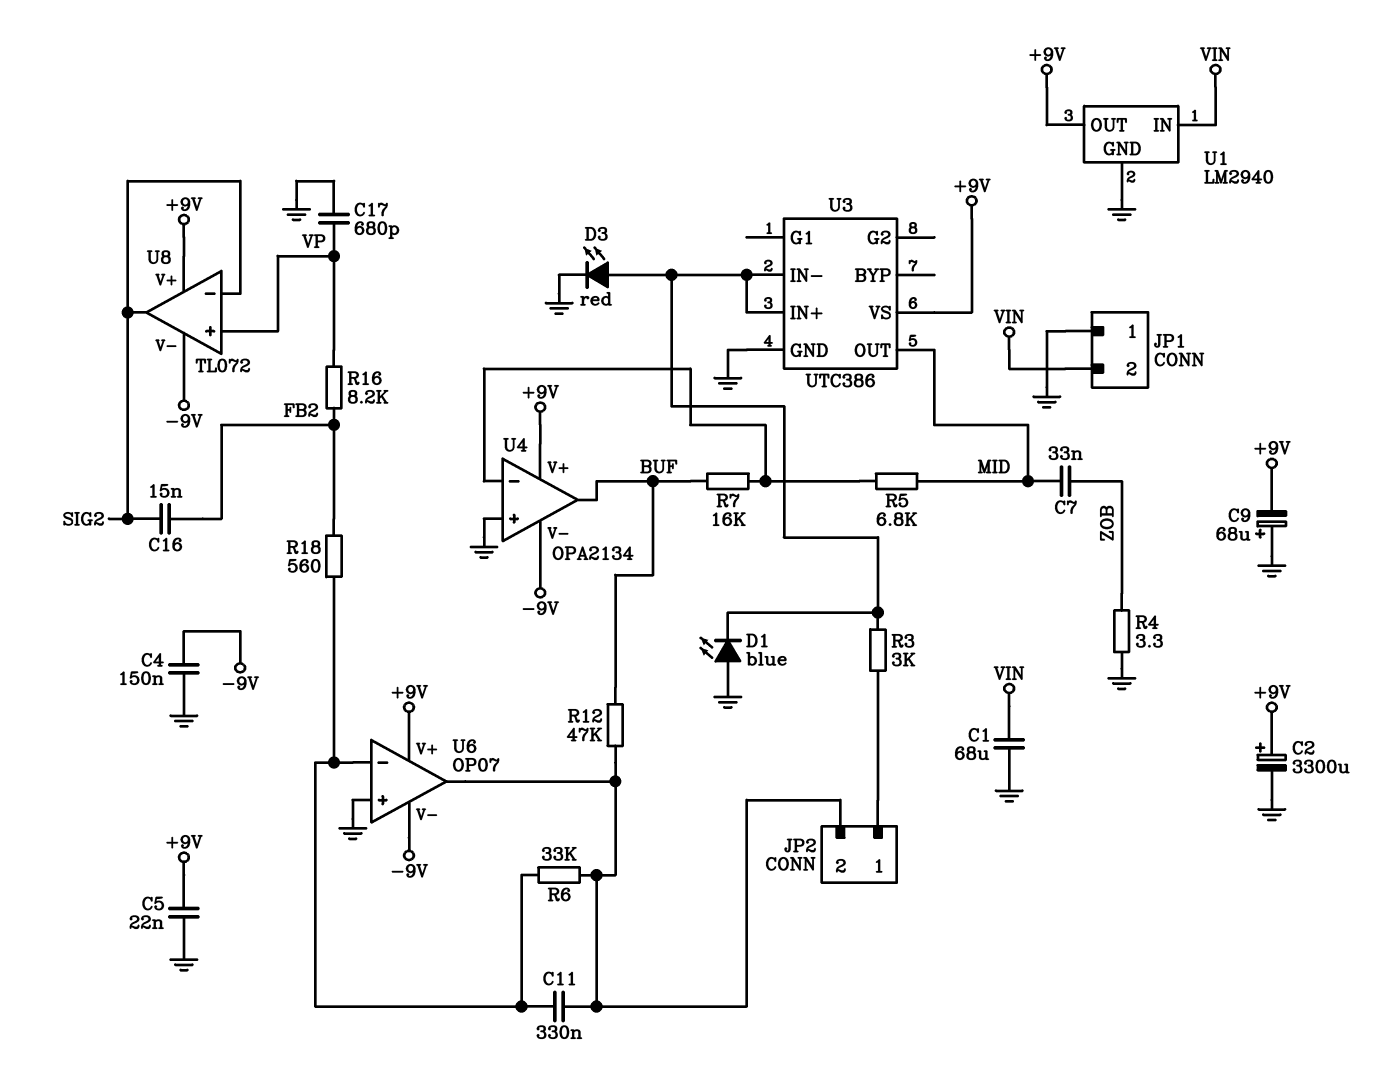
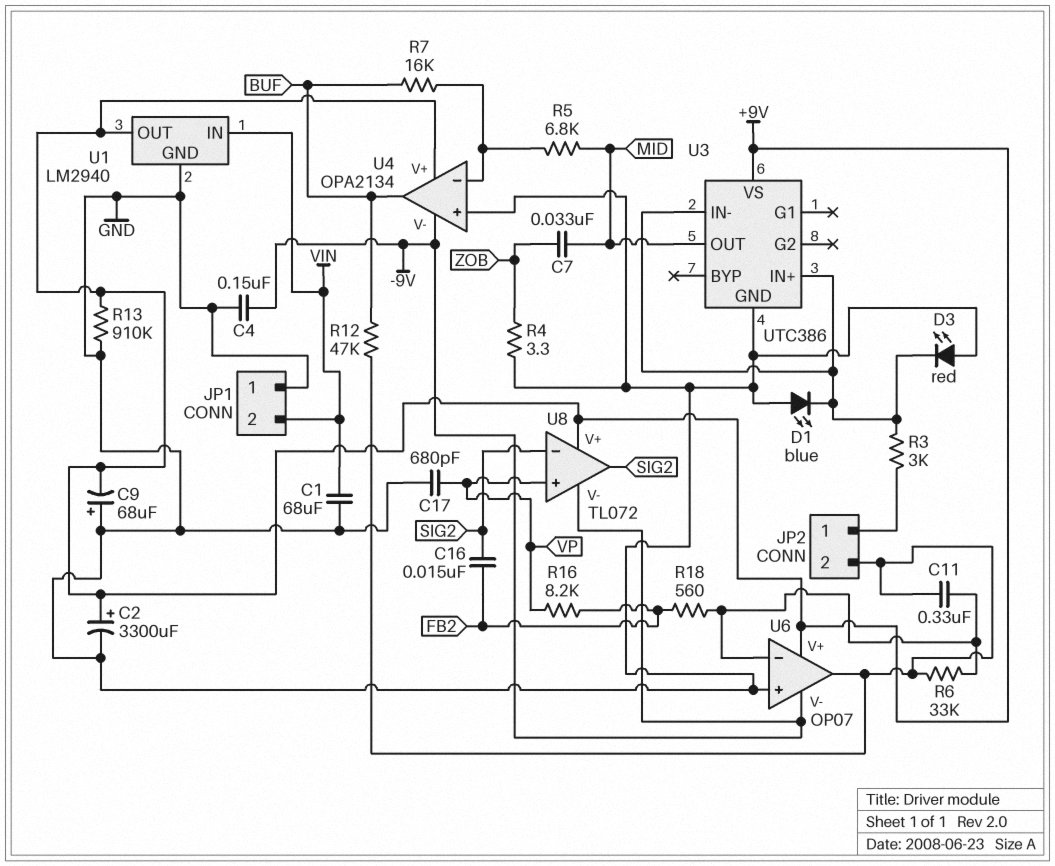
C5: 22nF (+9V, GND) -> none
D3: LED red (A U3/IN+, K GND) -> LED red (A GND, K U3/IN+)
R13: none -> 910k (+9V, GND)

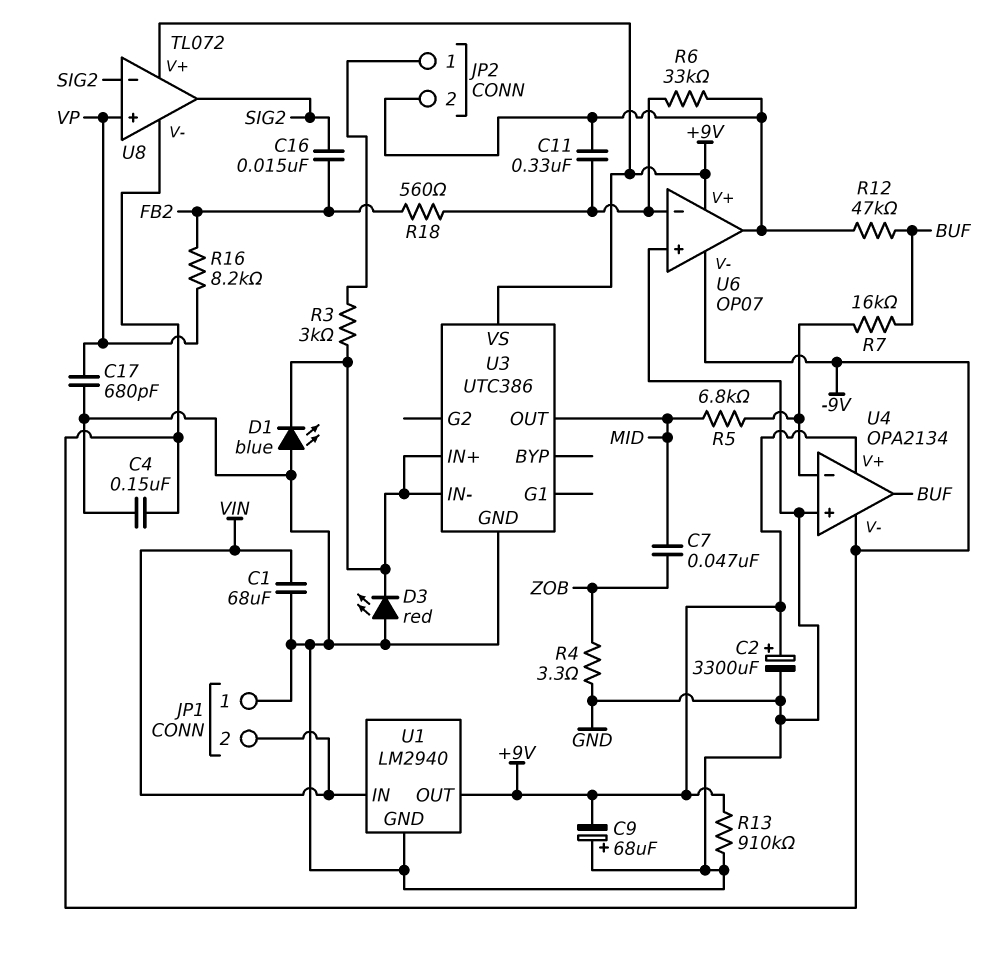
C7: 33nF (MID, ZOB) -> 47nF (MID, ZOB)

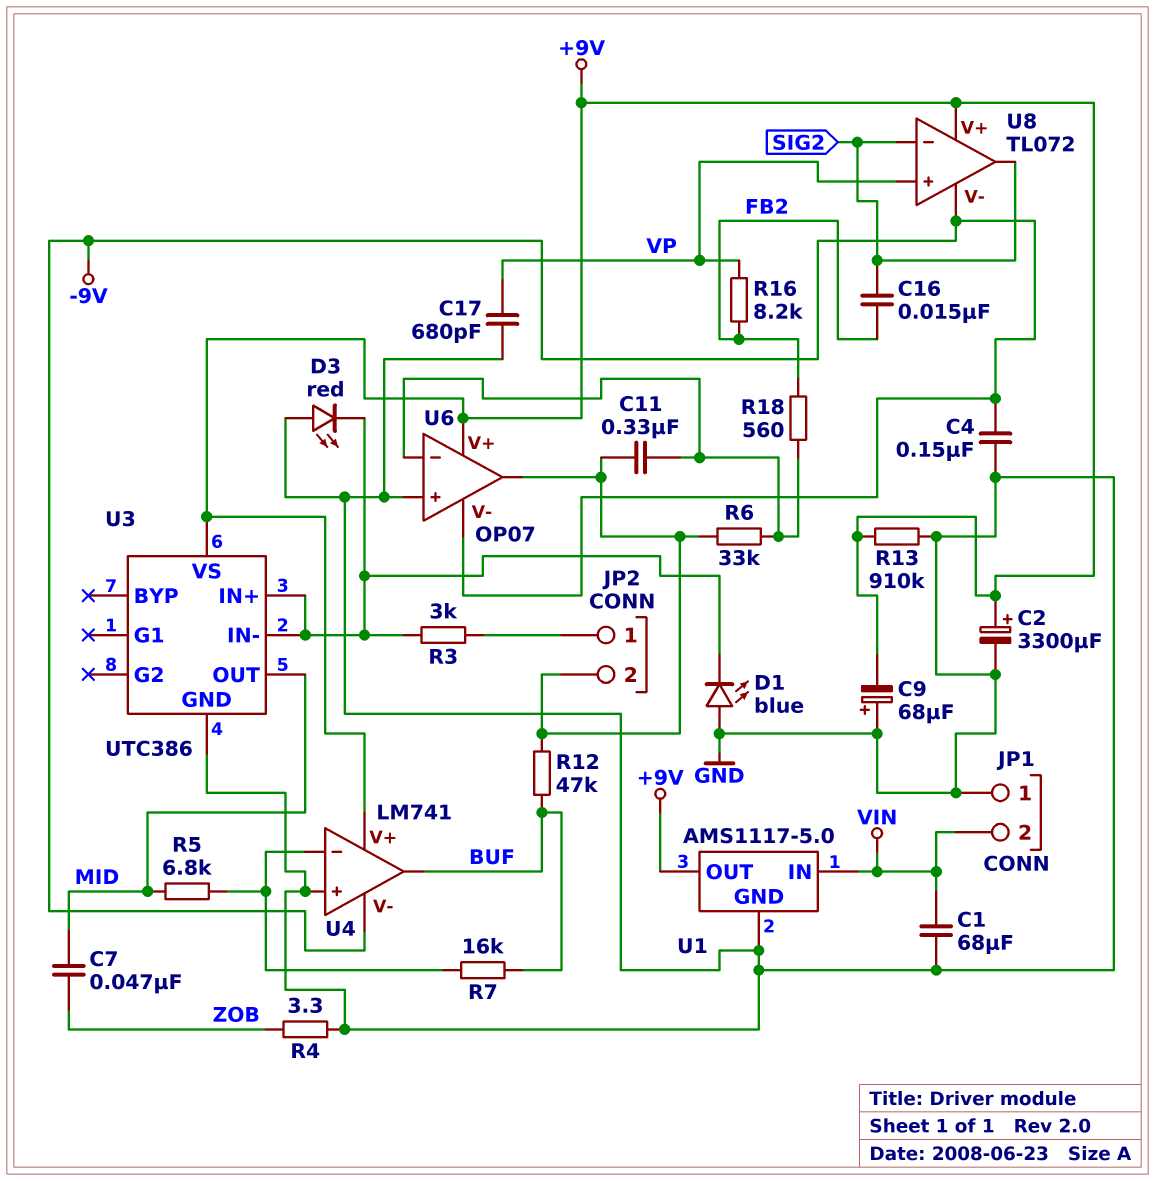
U1: LM2940 -> AMS1117-5.0
U4: OPA2134 -> LM741

